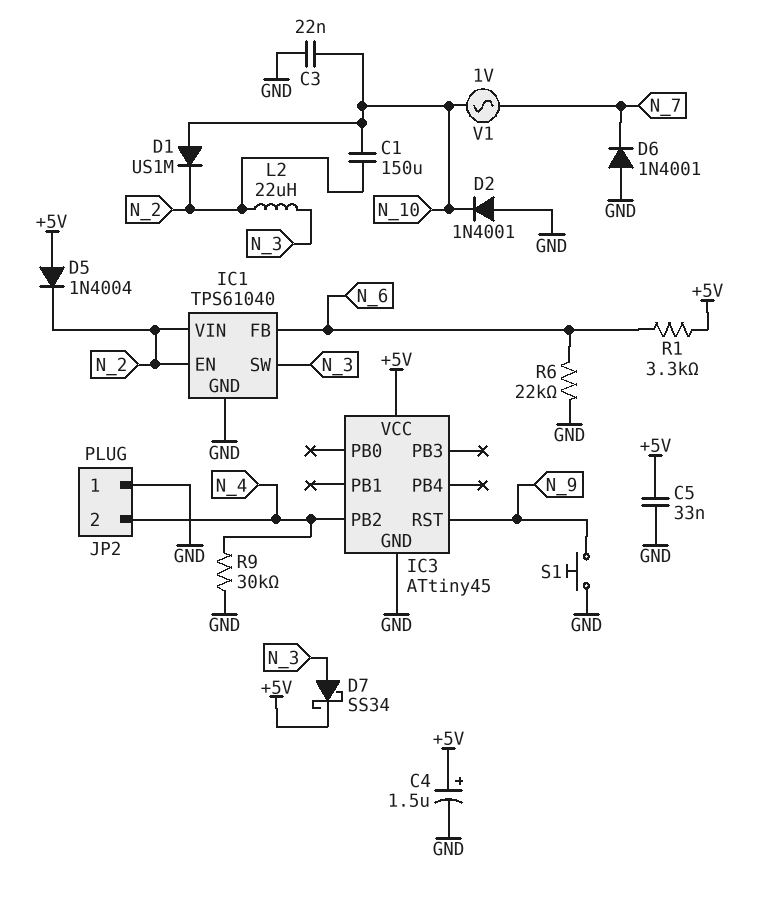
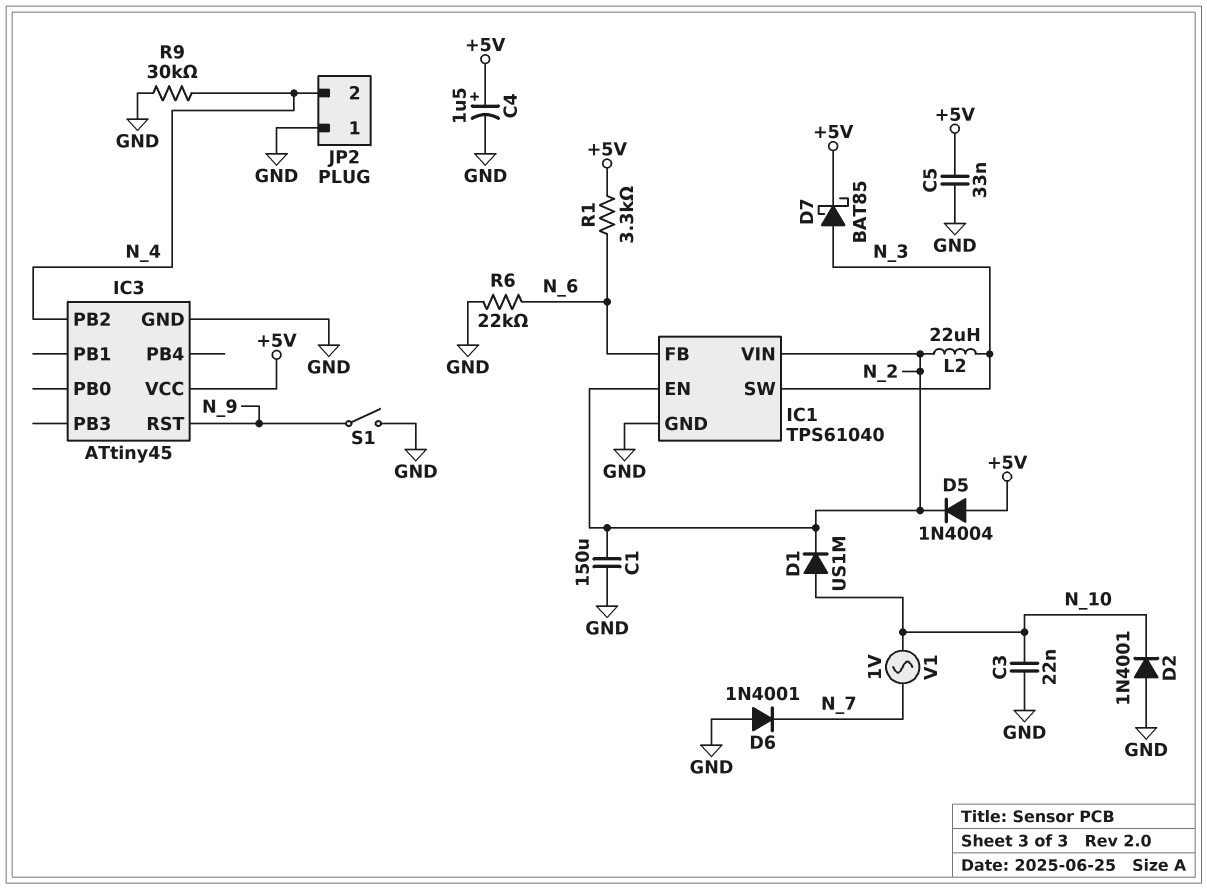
C1: 150uF (N_2, N_10) -> 150uF (GND, N_2)
D7: schottky SS34 (A N_3, K +5V) -> schottky BAT85 (A N_3, K +5V)
S1: button (GND, N_9) -> switch (GND, N_9)

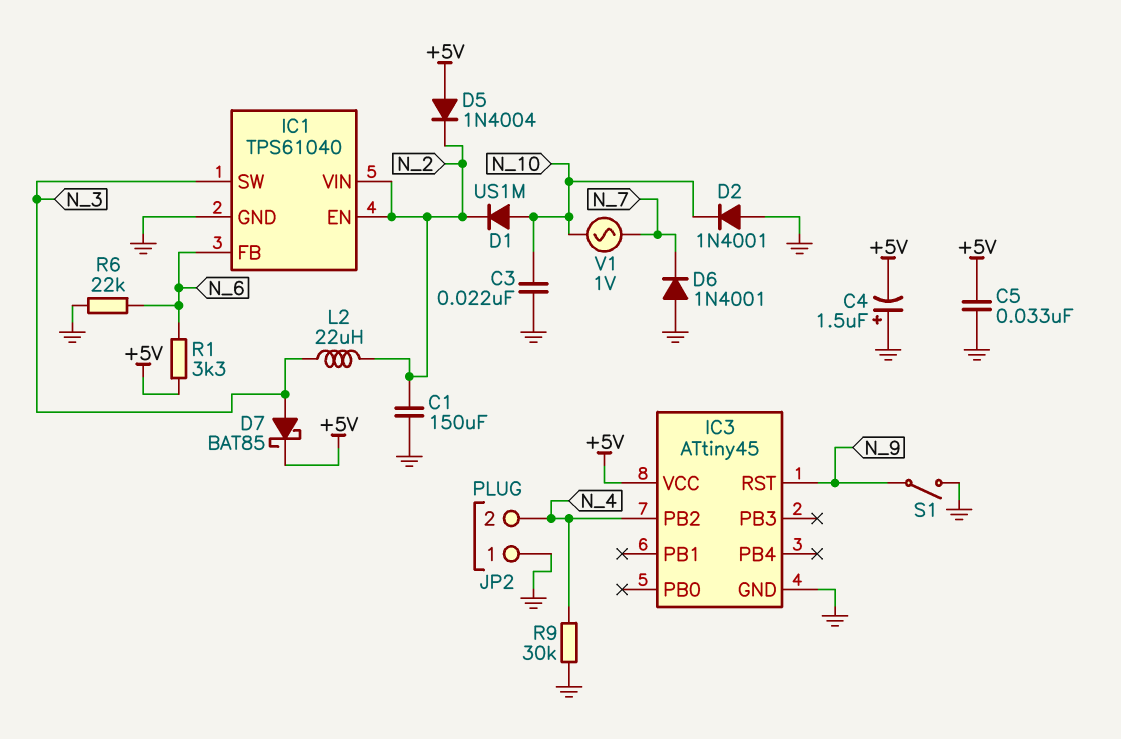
C4: 1.5uF (plus +5V, minus GND) -> 1.5uF (plus GND, minus +5V)

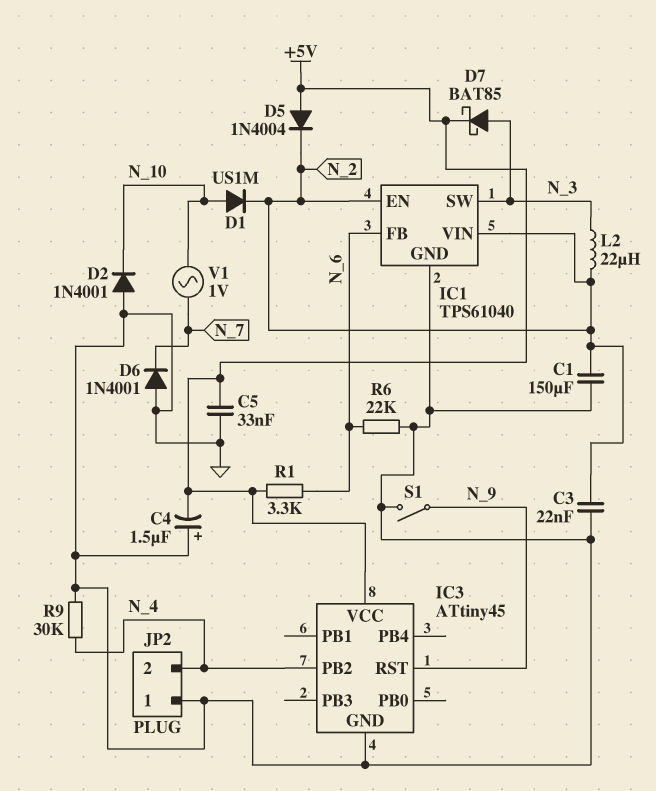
C3: 22nF (GND, N_10) -> 22nF (GND, N_2)

